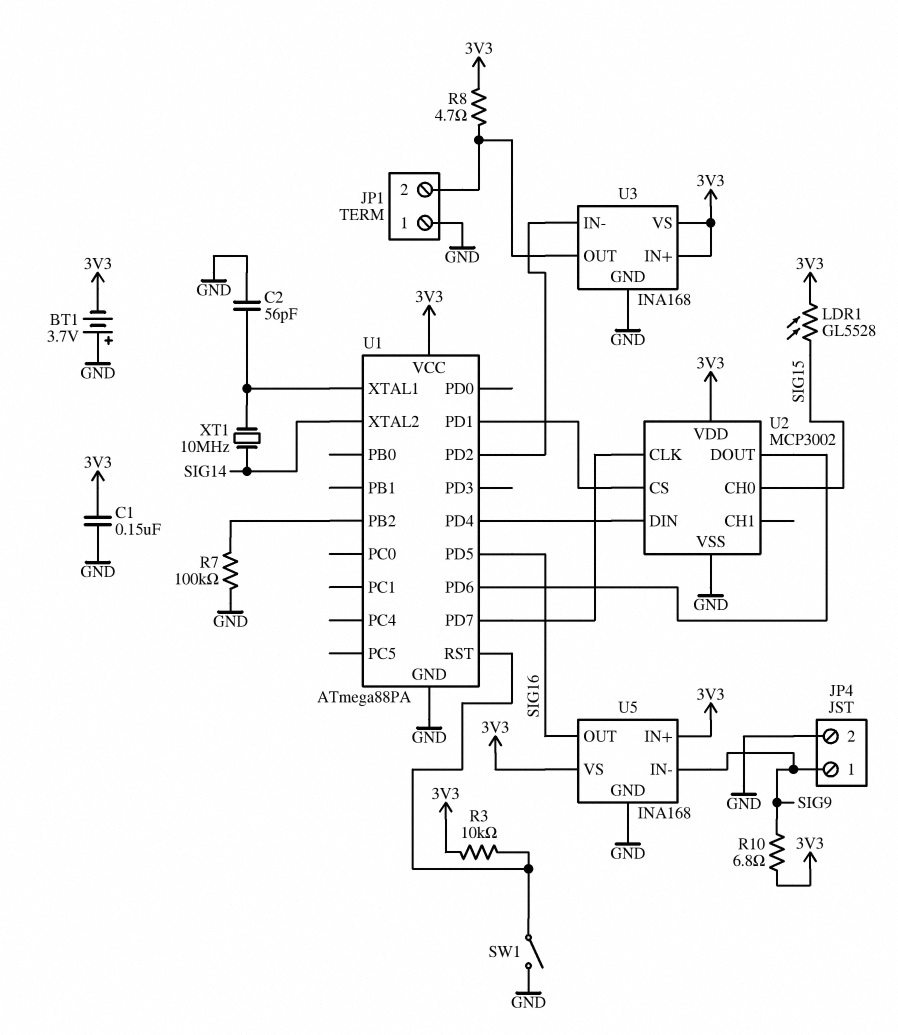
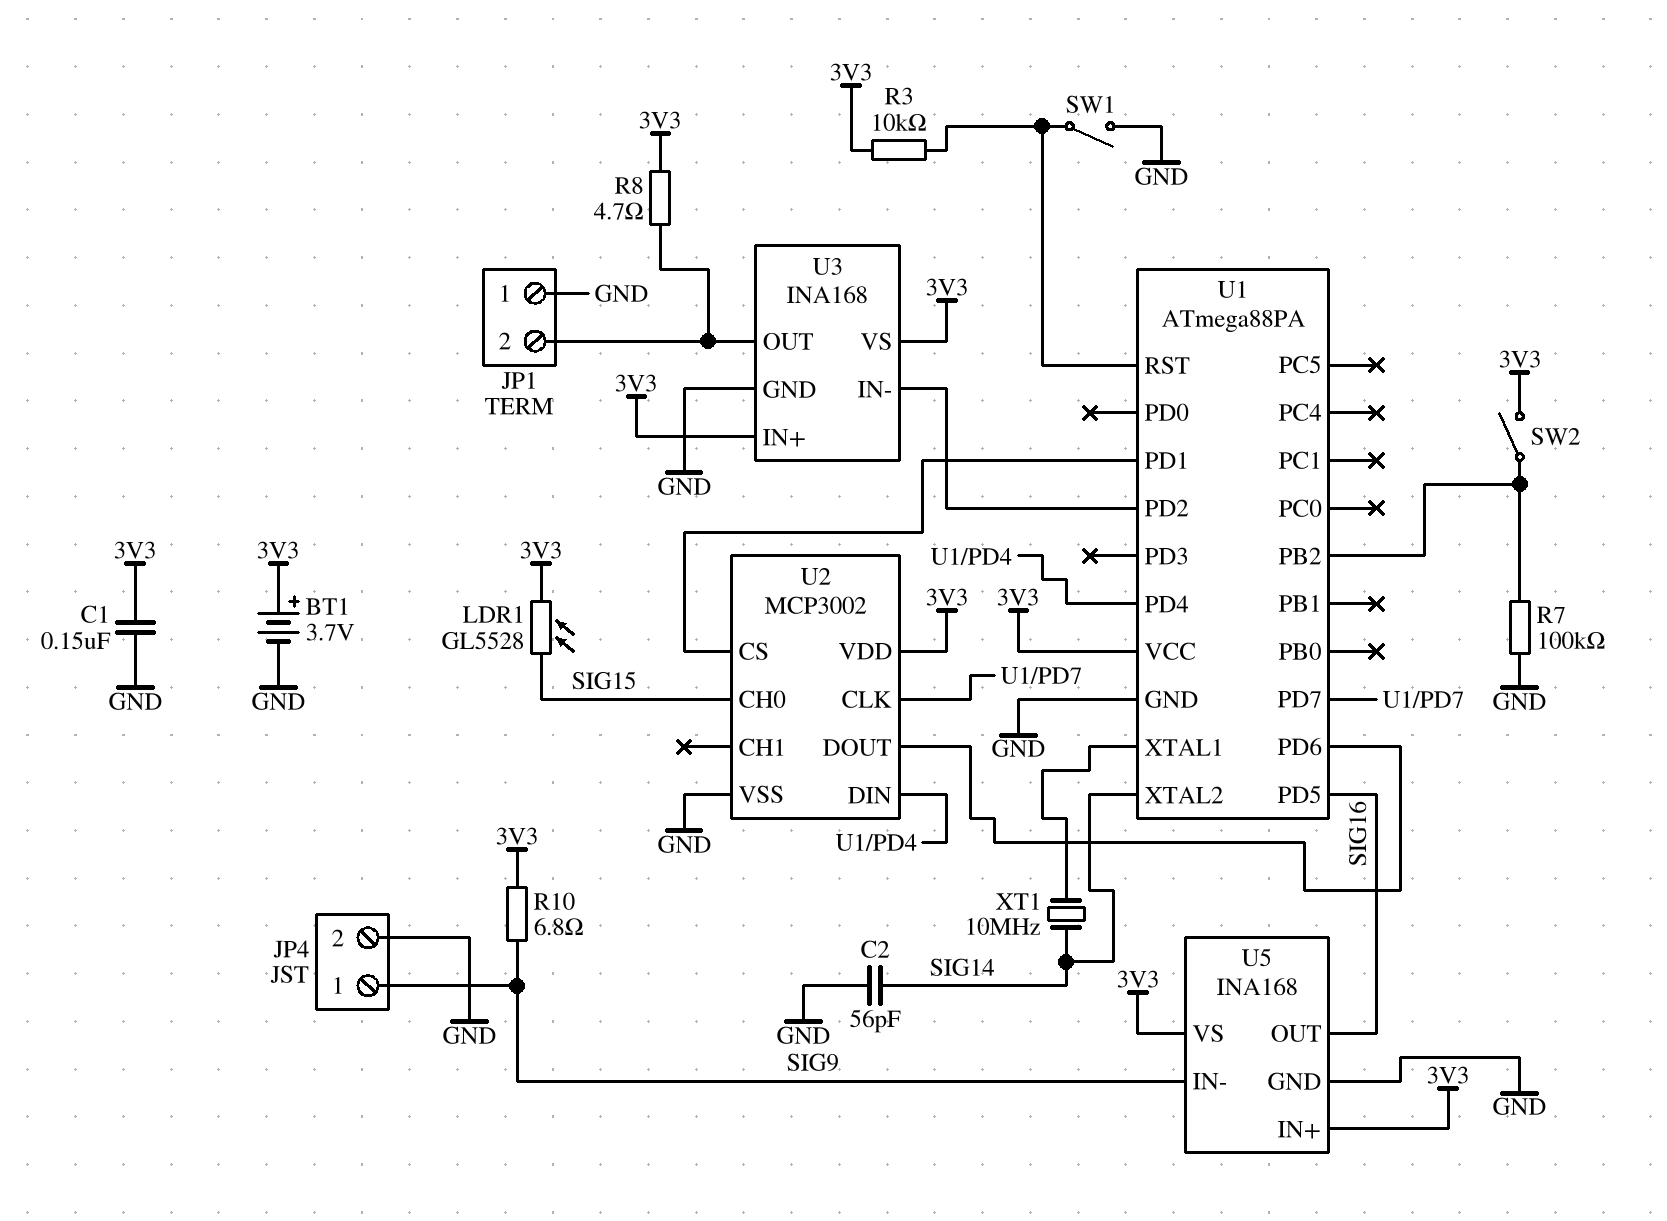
BT1: 3.7V (plus GND, minus 3V3) -> 3.7V (plus 3V3, minus GND)
C2: 56pF (GND, U1/XTAL1) -> 56pF (GND, SIG14)
SW2: none -> switch (3V3, U1/PB2)

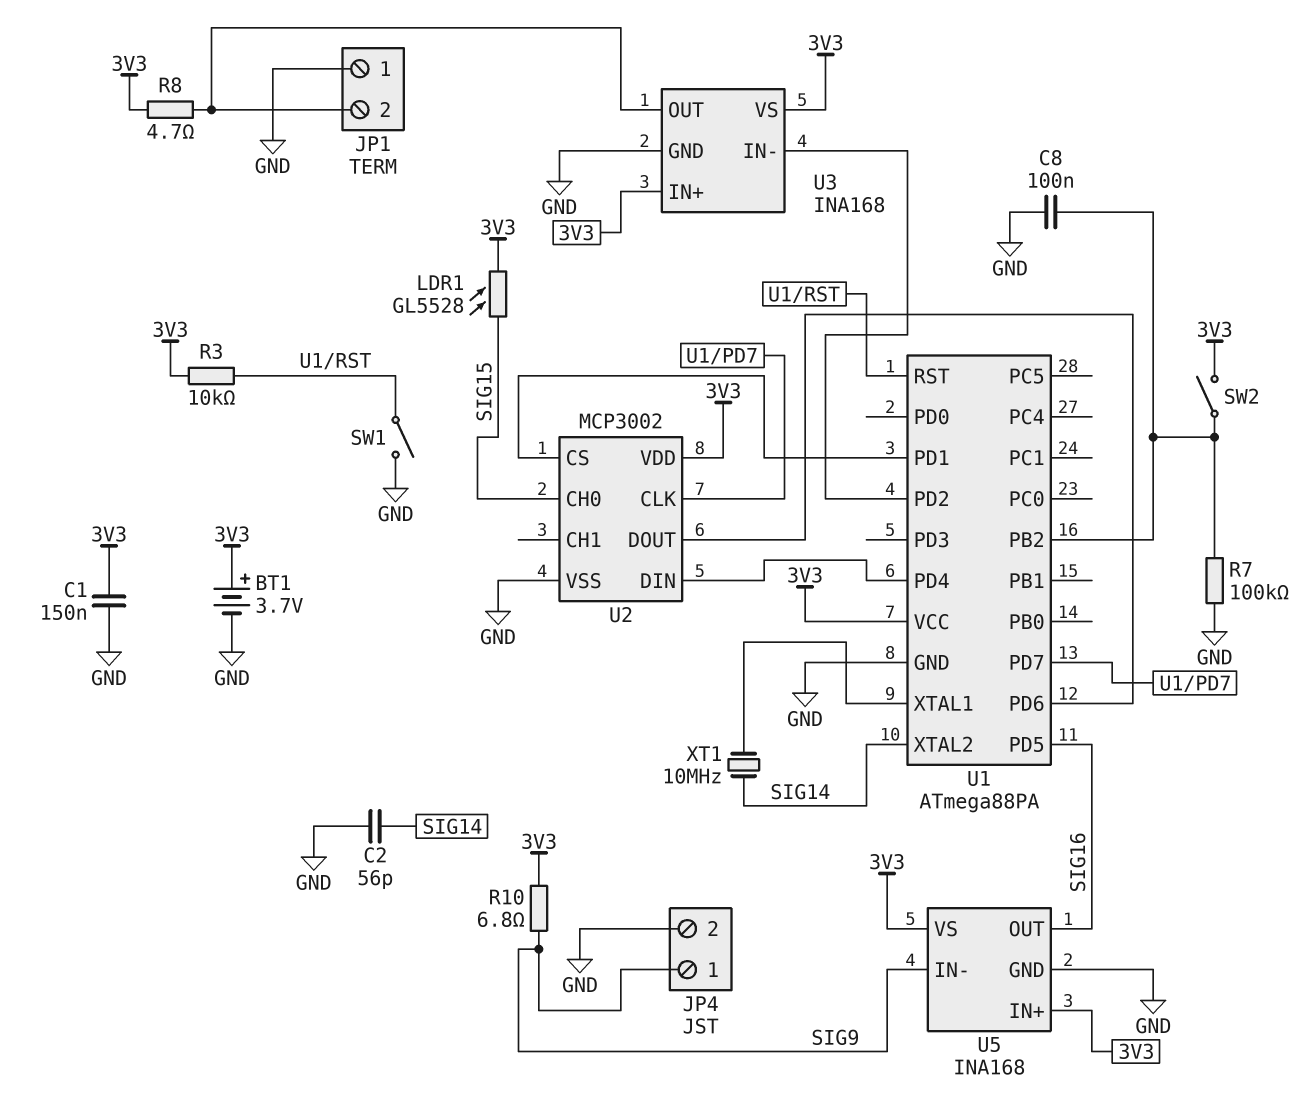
C8: none -> 100nF (GND, U1/PB2)

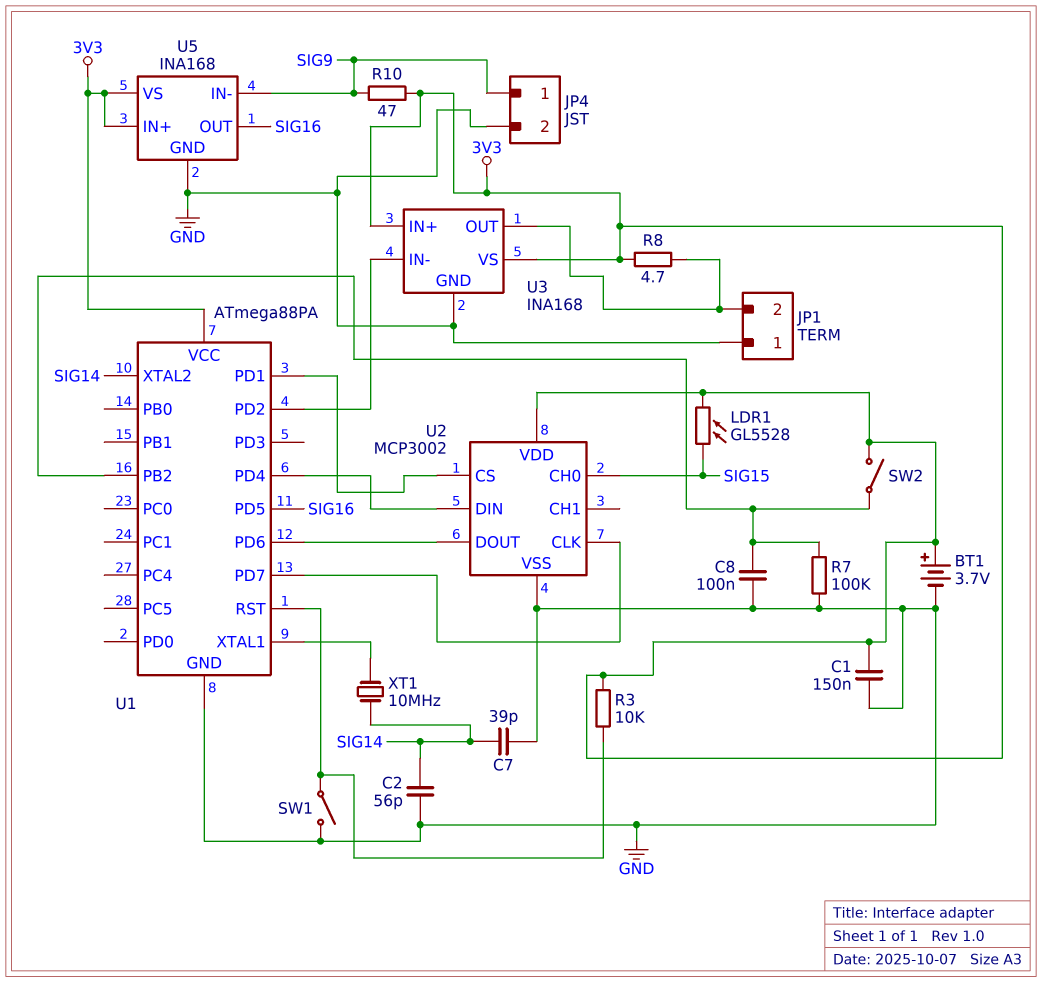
C7: none -> 39pF (GND, SIG14)
R10: 6.8 (3V3, SIG9) -> 47 (3V3, SIG9)

